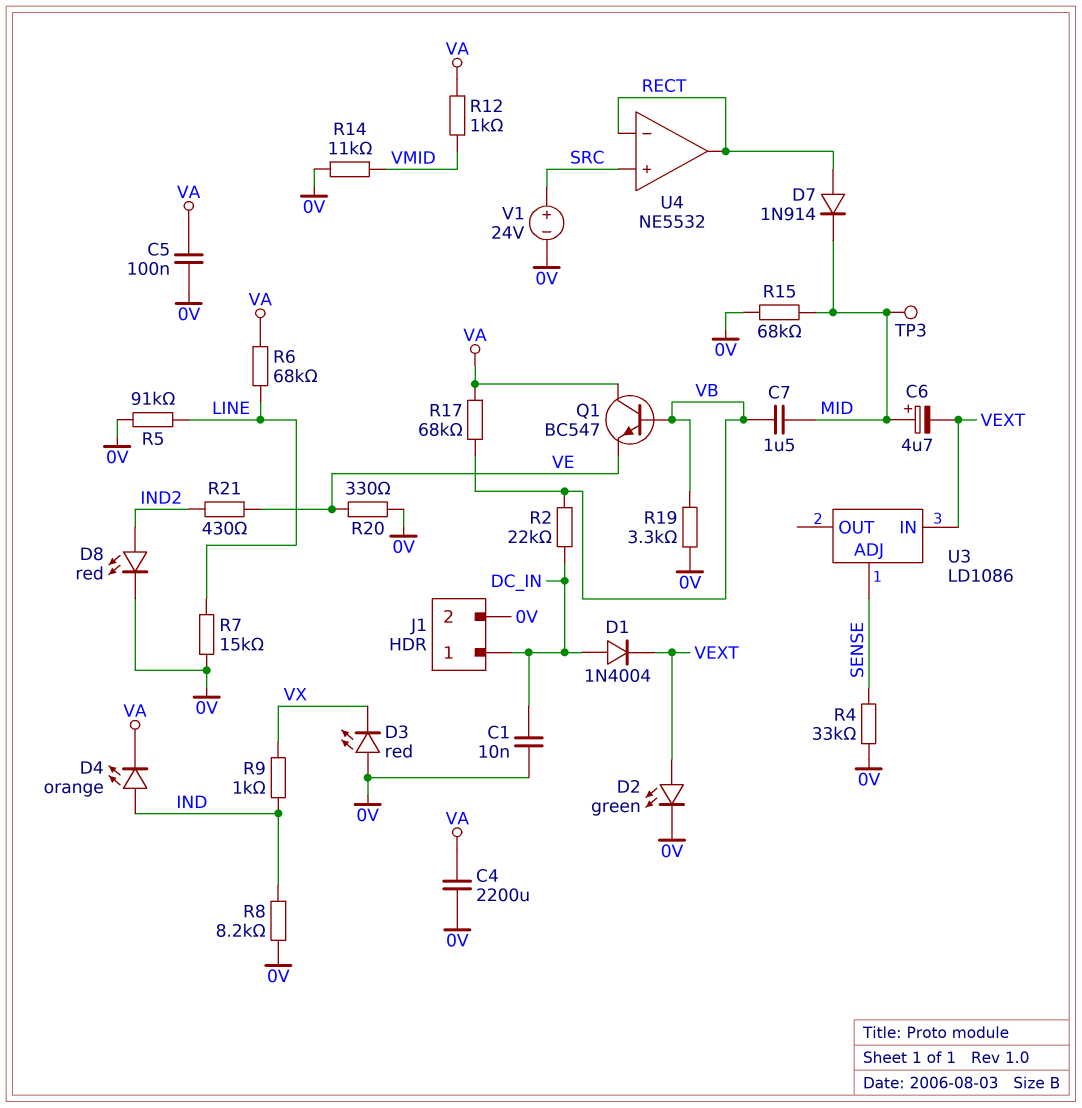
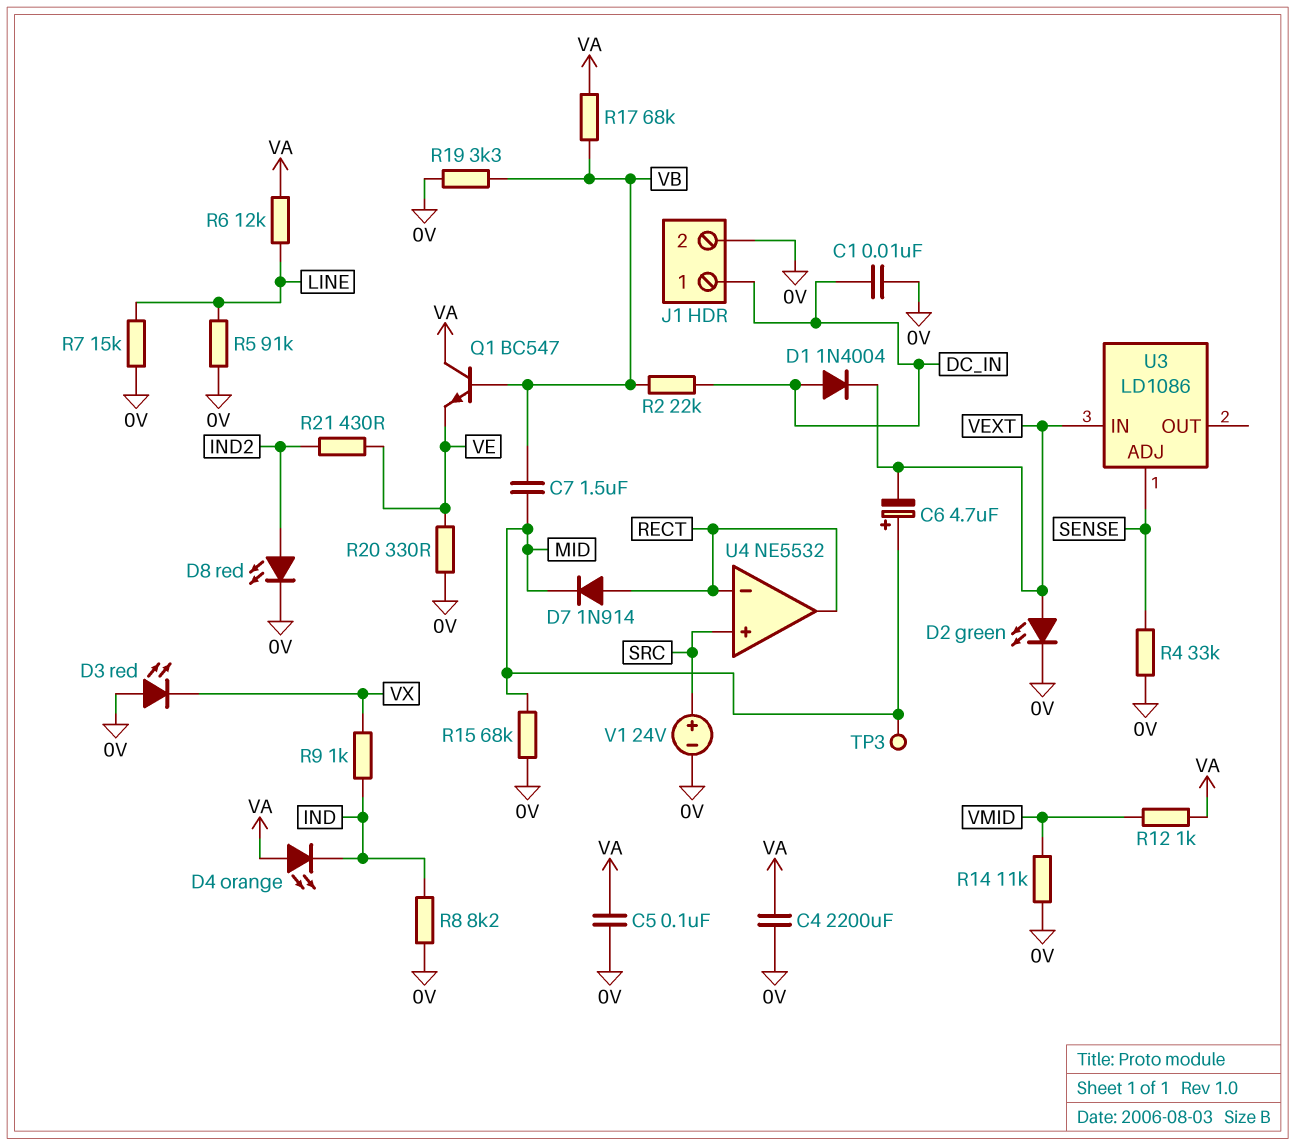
D4: LED orange (A IND, K VA) -> LED orange (A VA, K IND)
R6: 68k (LINE, VA) -> 12k (LINE, VA)

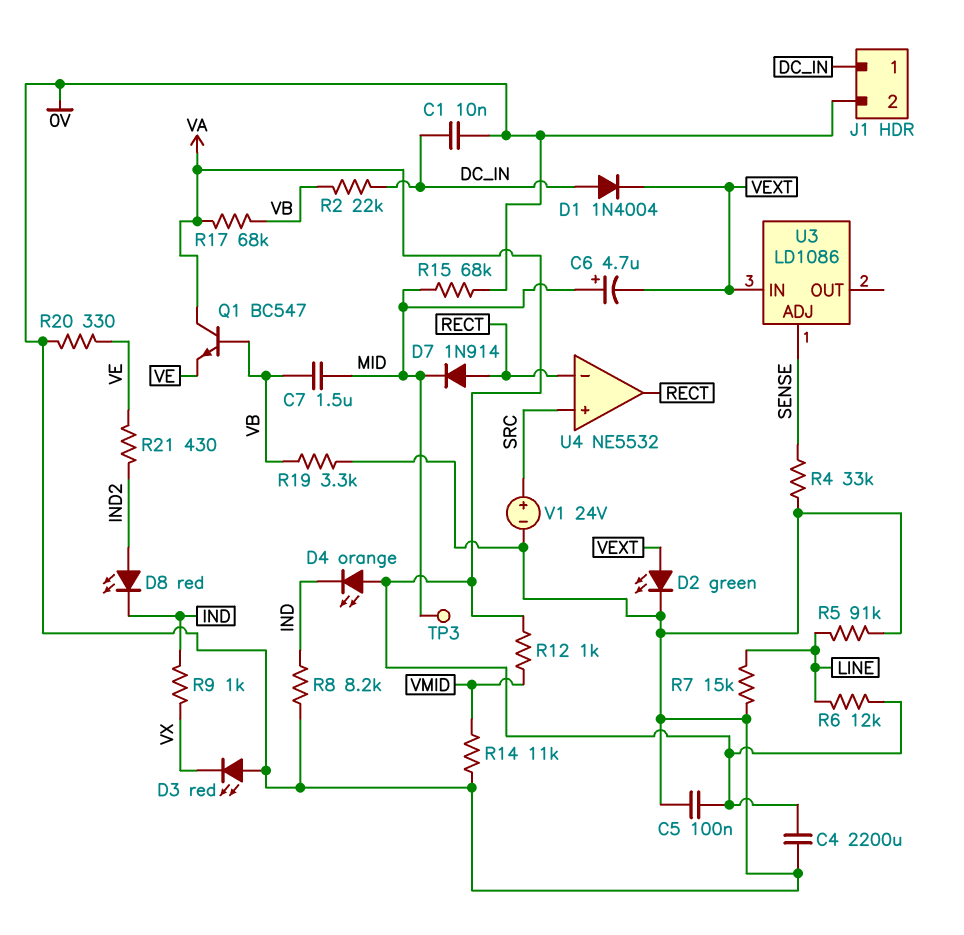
D8: LED red (A IND2, K 0V) -> LED red (A IND2, K IND)

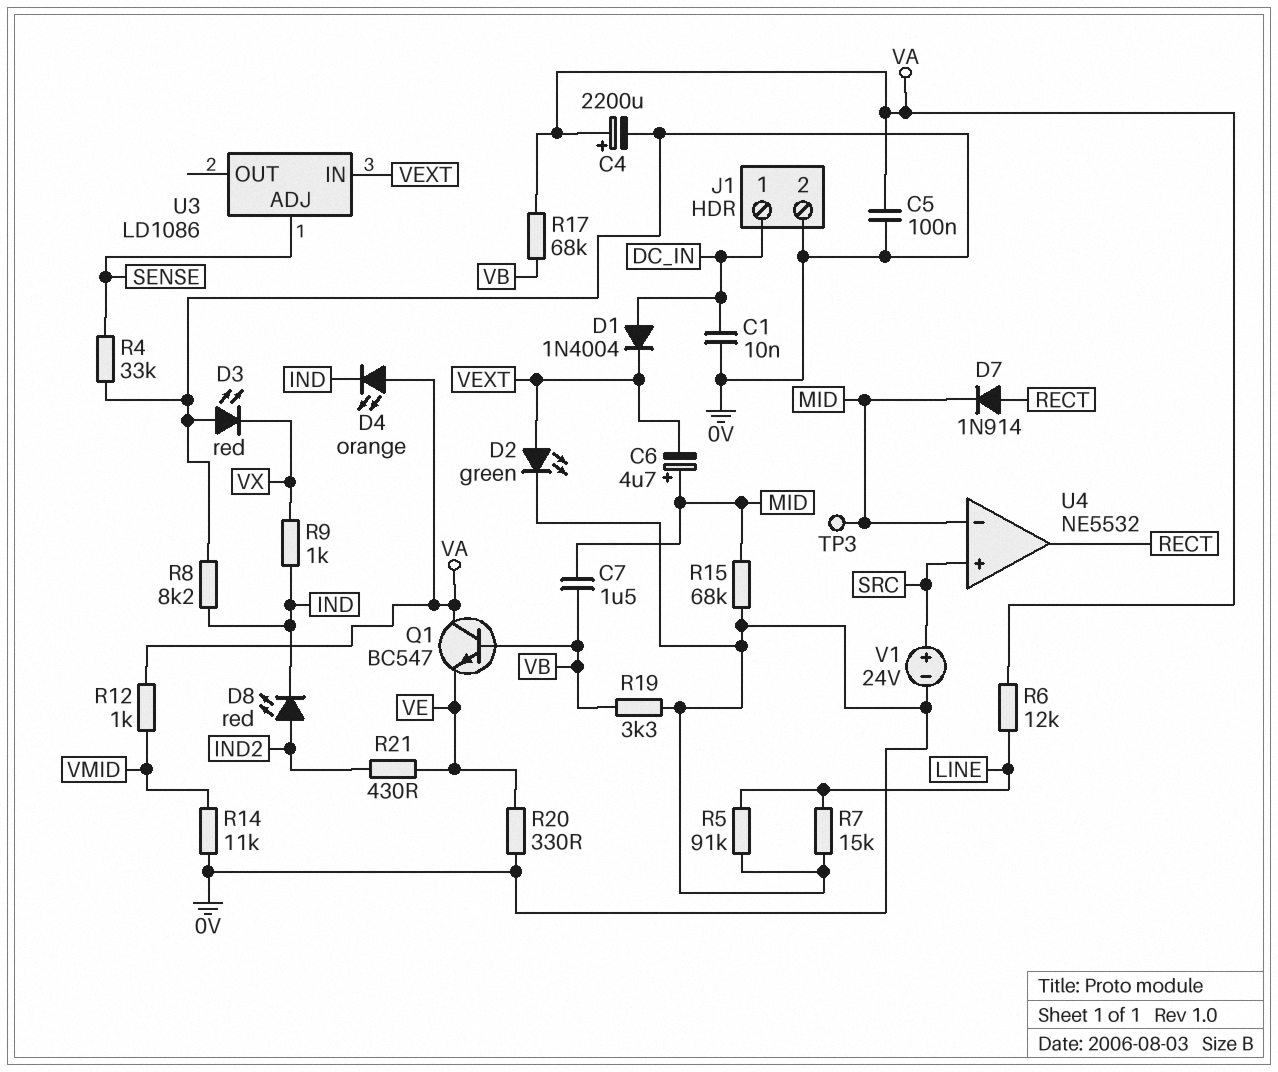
C4: 2200uF (0V, VA) -> 2200uF (plus VA, minus 0V)
R2: 22k (DC_IN, VB) -> none
U4 pin in-: RECT -> MID

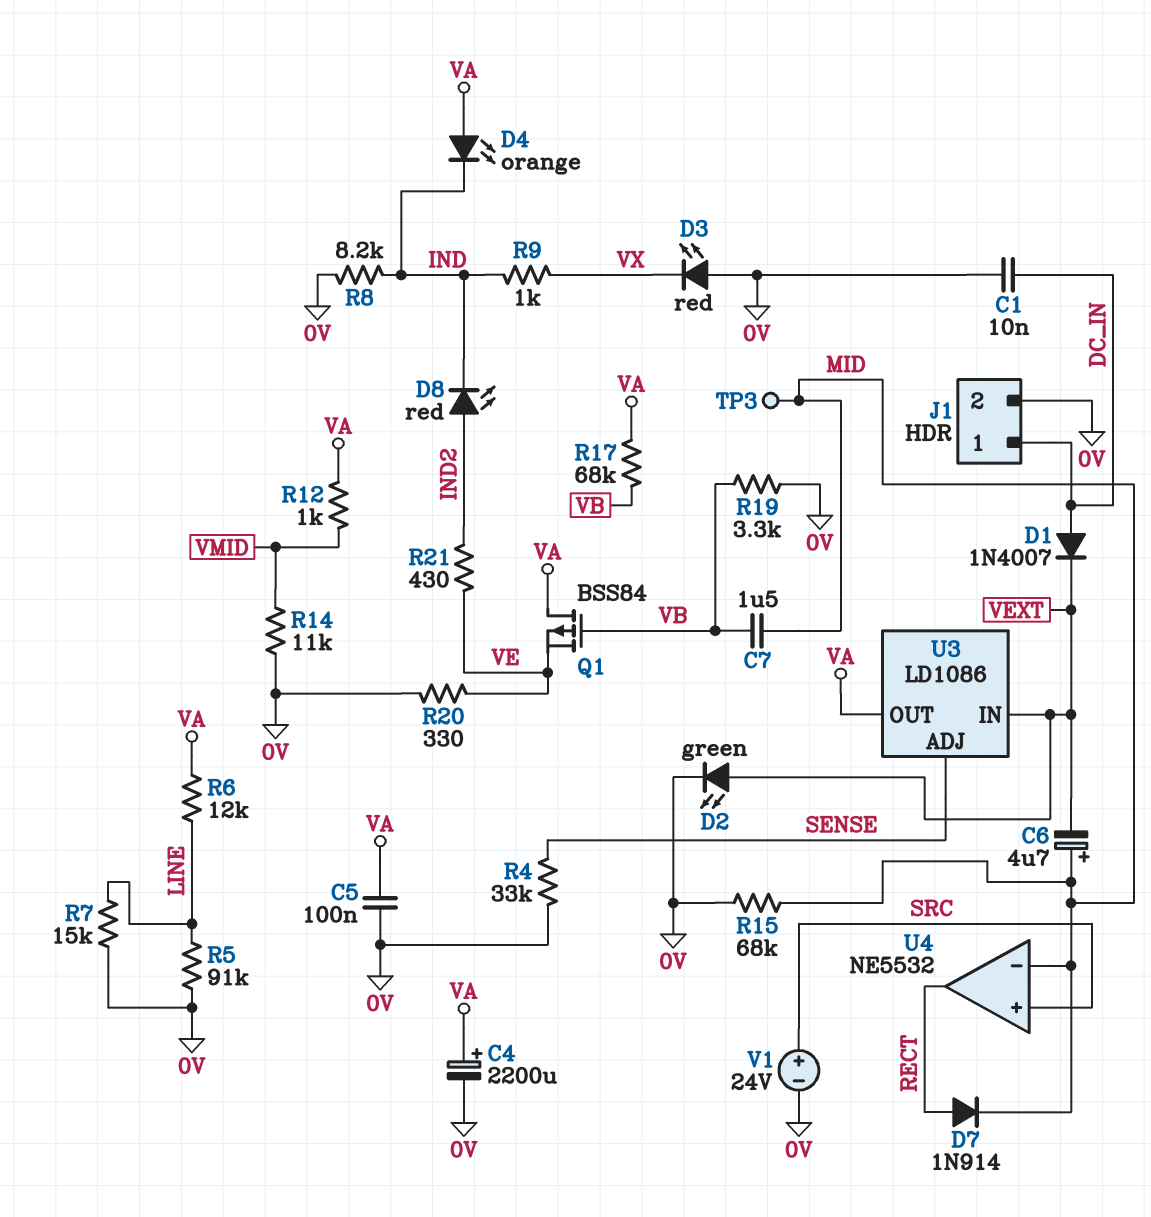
D1: diode 1N4004 (A DC_IN, K VEXT) -> diode 1N4007 (A DC_IN, K VEXT)
Q1: NPN BC547 (B VB, C VA, E VE) -> PMOS BSS84 (G VB, D VA, S VE)
U3 pin OUT: none -> VA

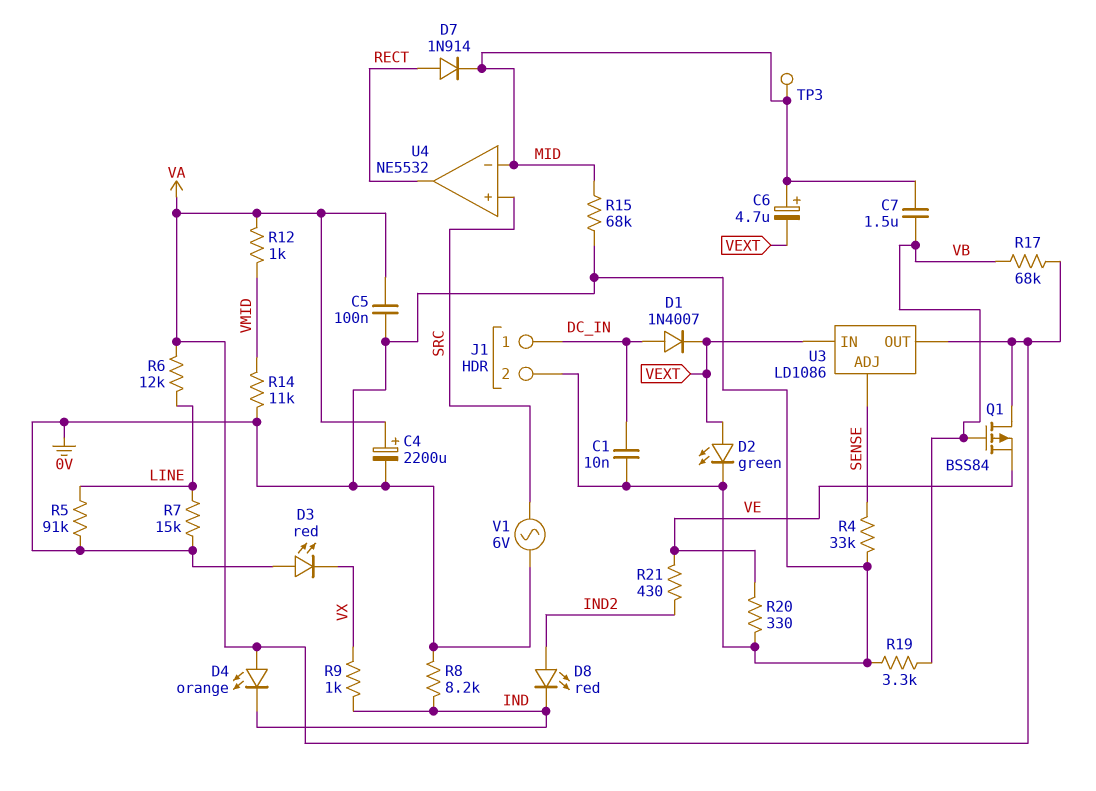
V1: 24V (plus SRC, minus 0V) -> AC 6V (0V, SRC)

